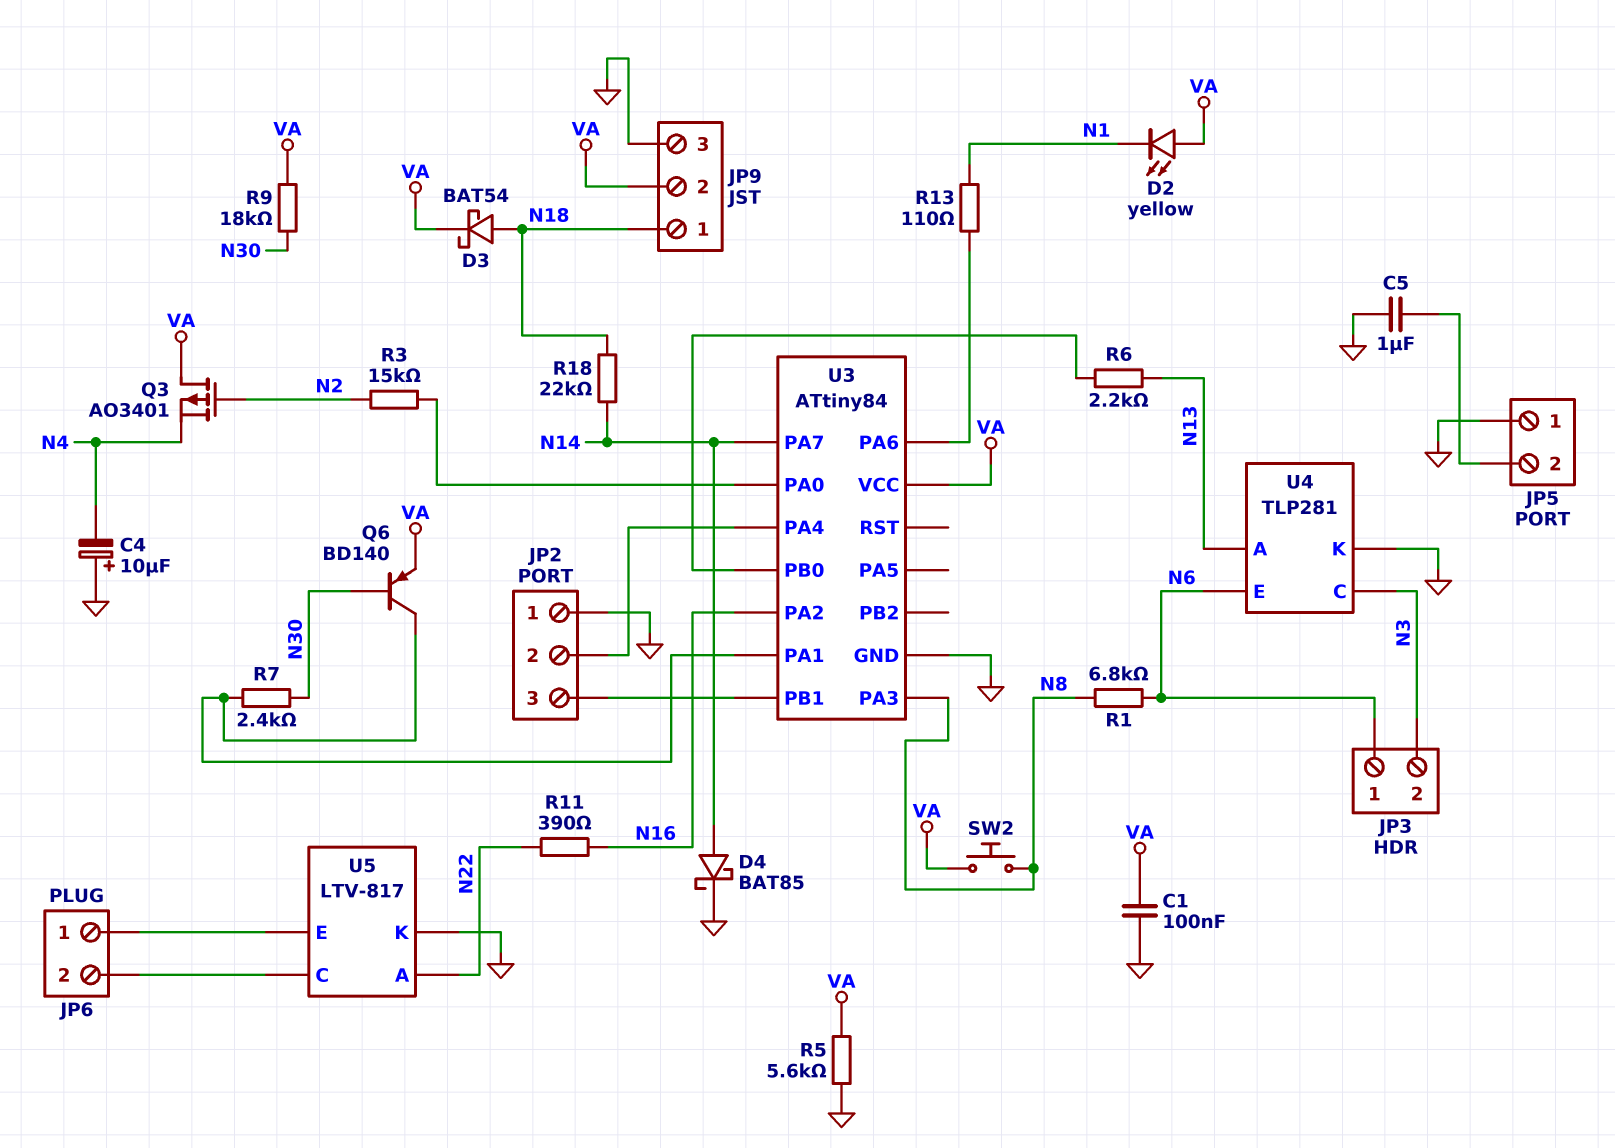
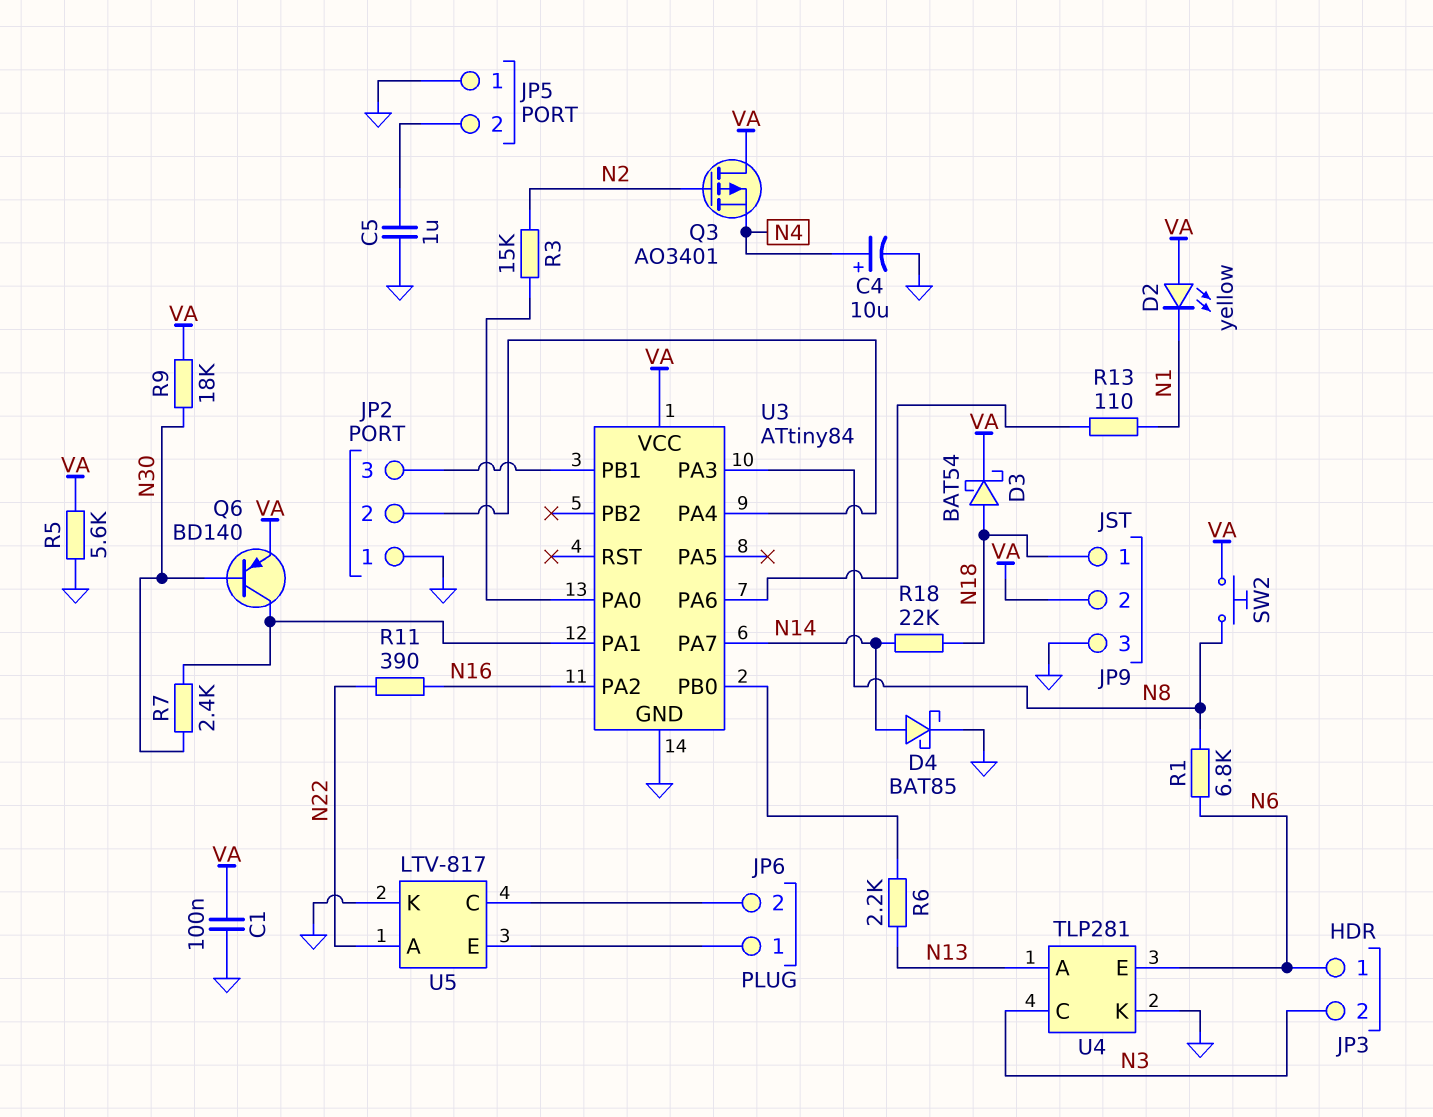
C4: 10uF (plus GND, minus N4) -> 10uF (plus N4, minus GND)

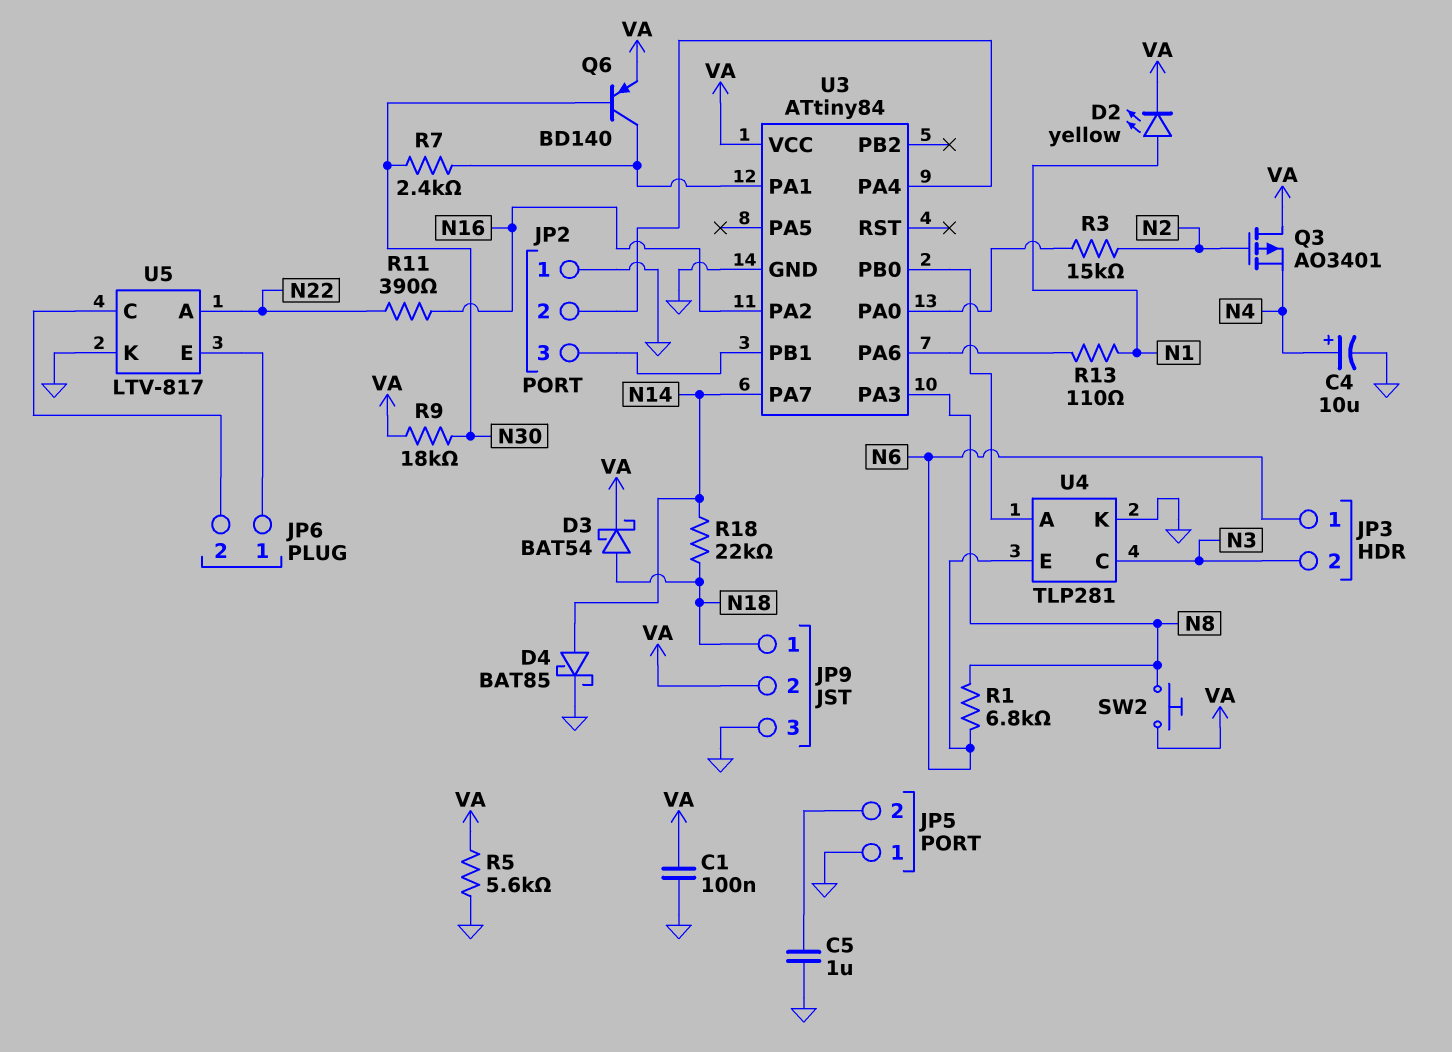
D2: LED yellow (A VA, K N1) -> LED yellow (A N1, K VA)
R6: 2.2k (N13, U3/PB0) -> none
U4 pin A: N13 -> U3/PB0

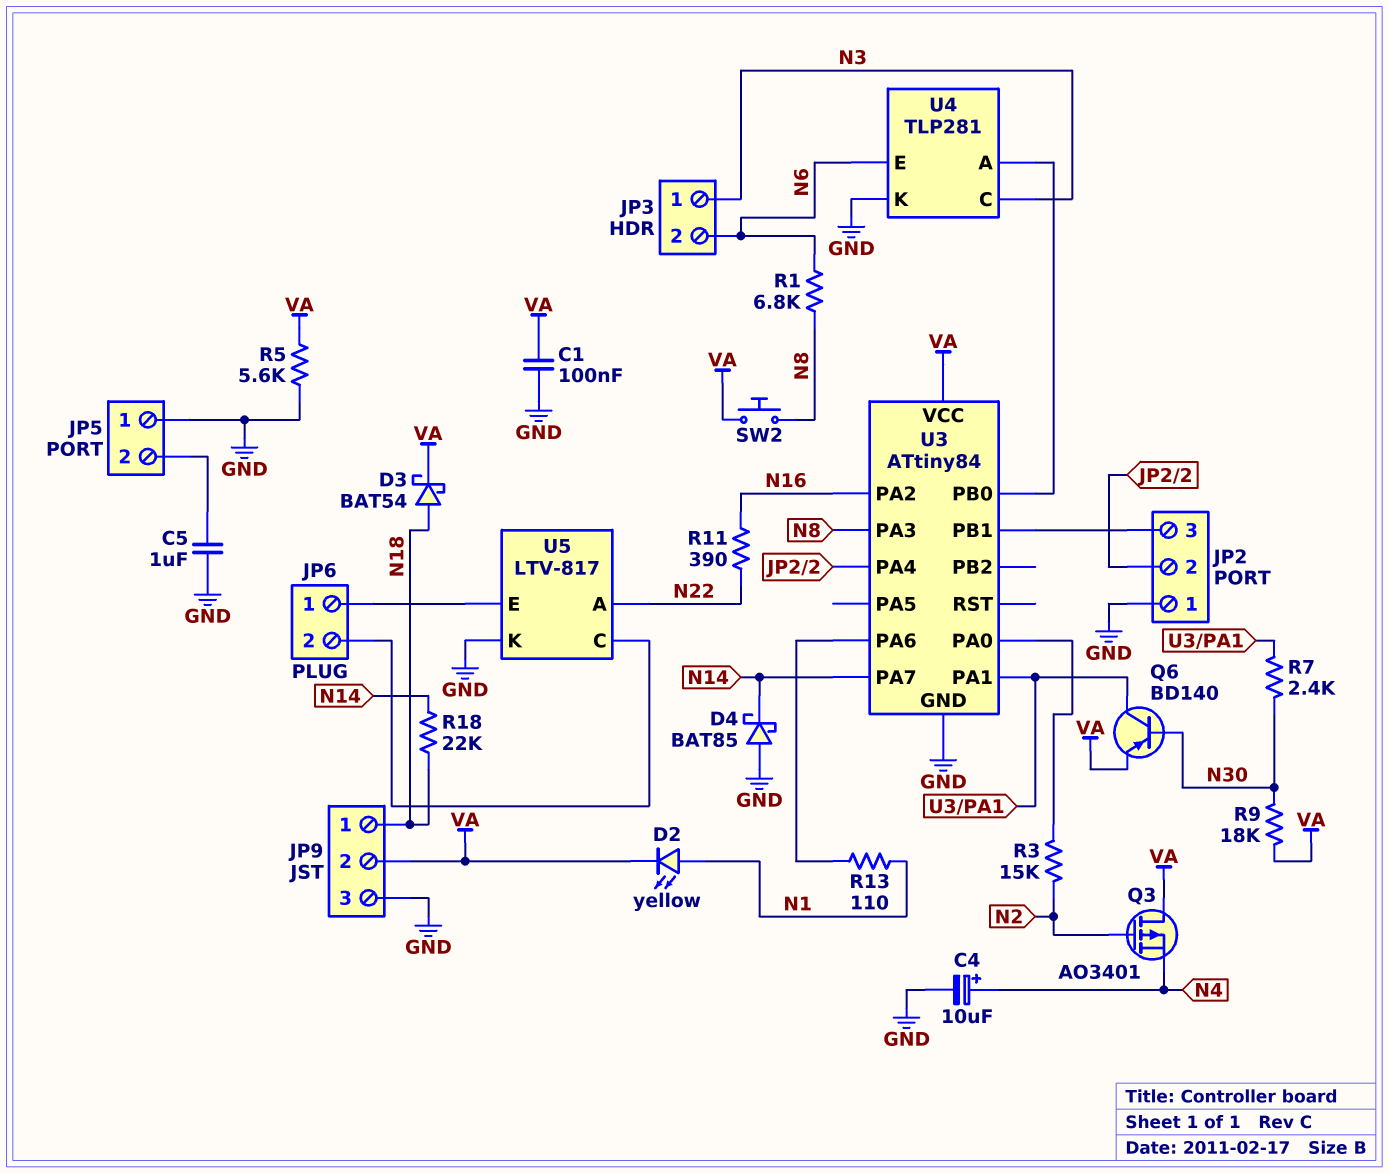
D4: schottky BAT85 (A N14, K GND) -> schottky BAT85 (A GND, K N14)
JP3 pin 1: N6 -> N3
JP3 pin 2: N3 -> N6

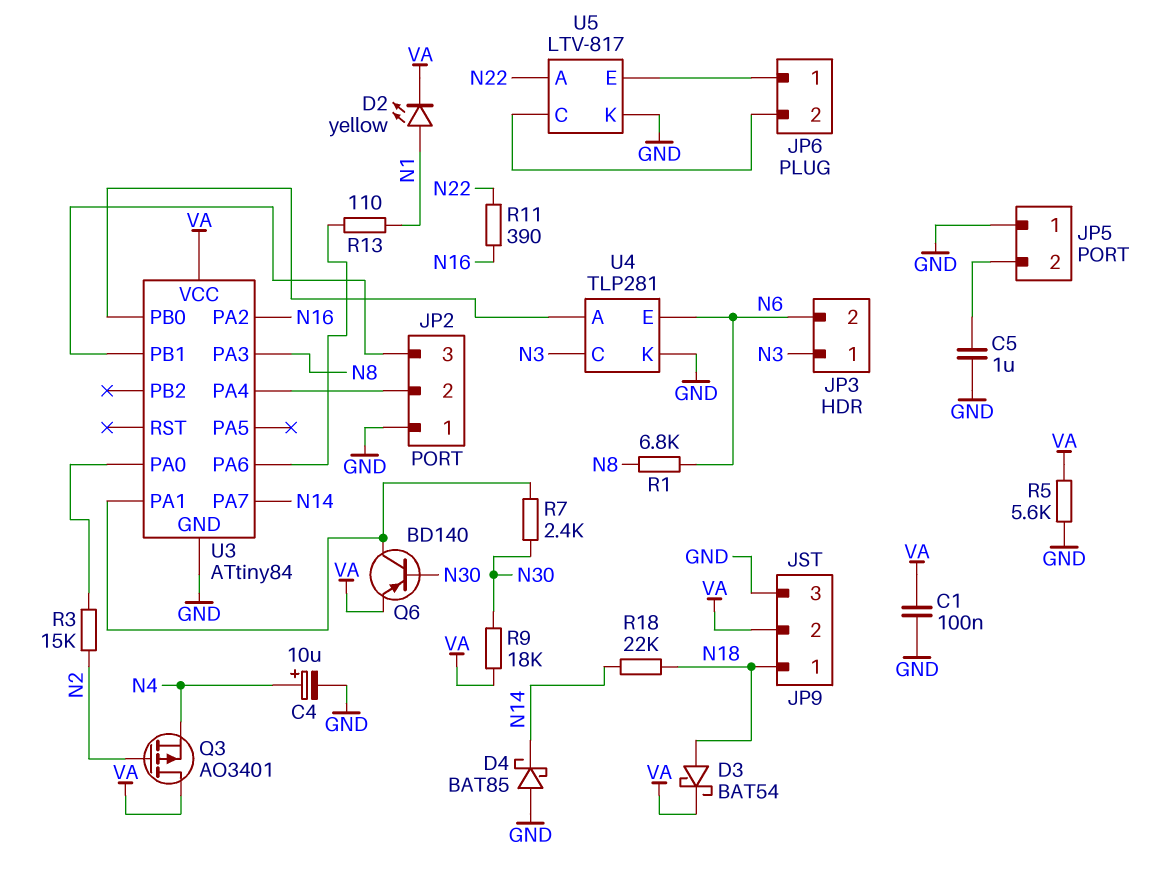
SW2: button (N8, VA) -> none

